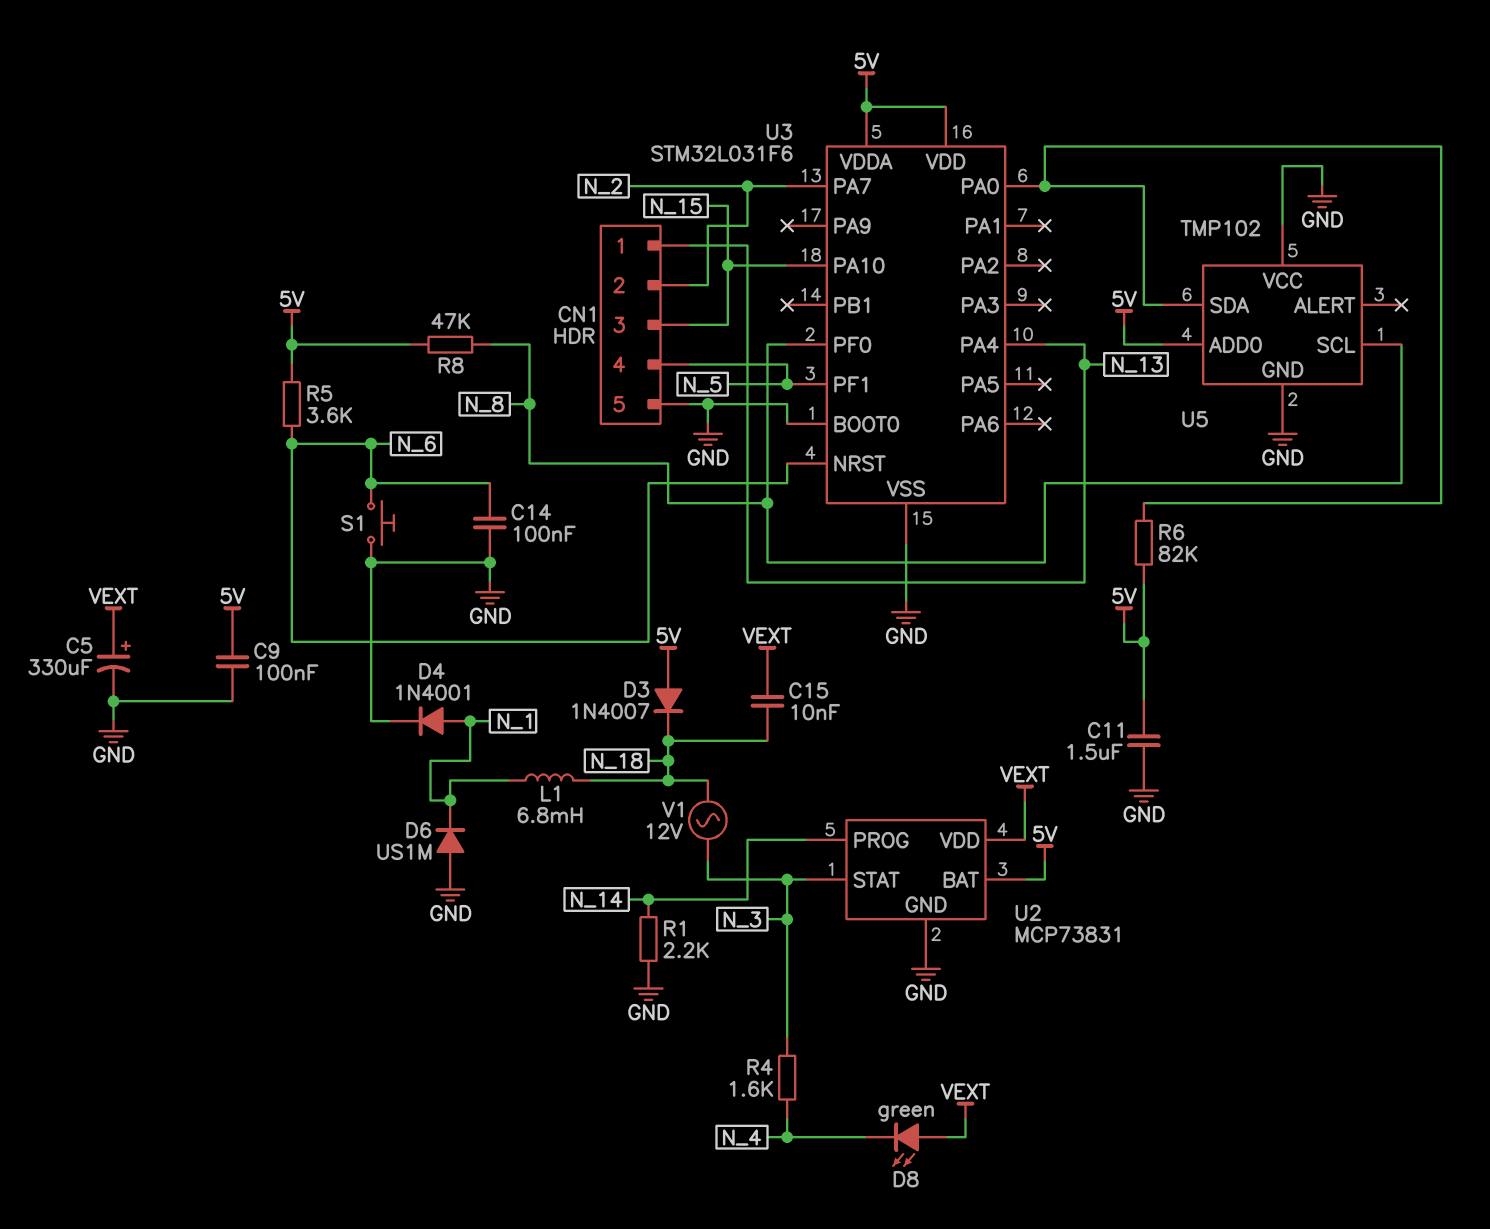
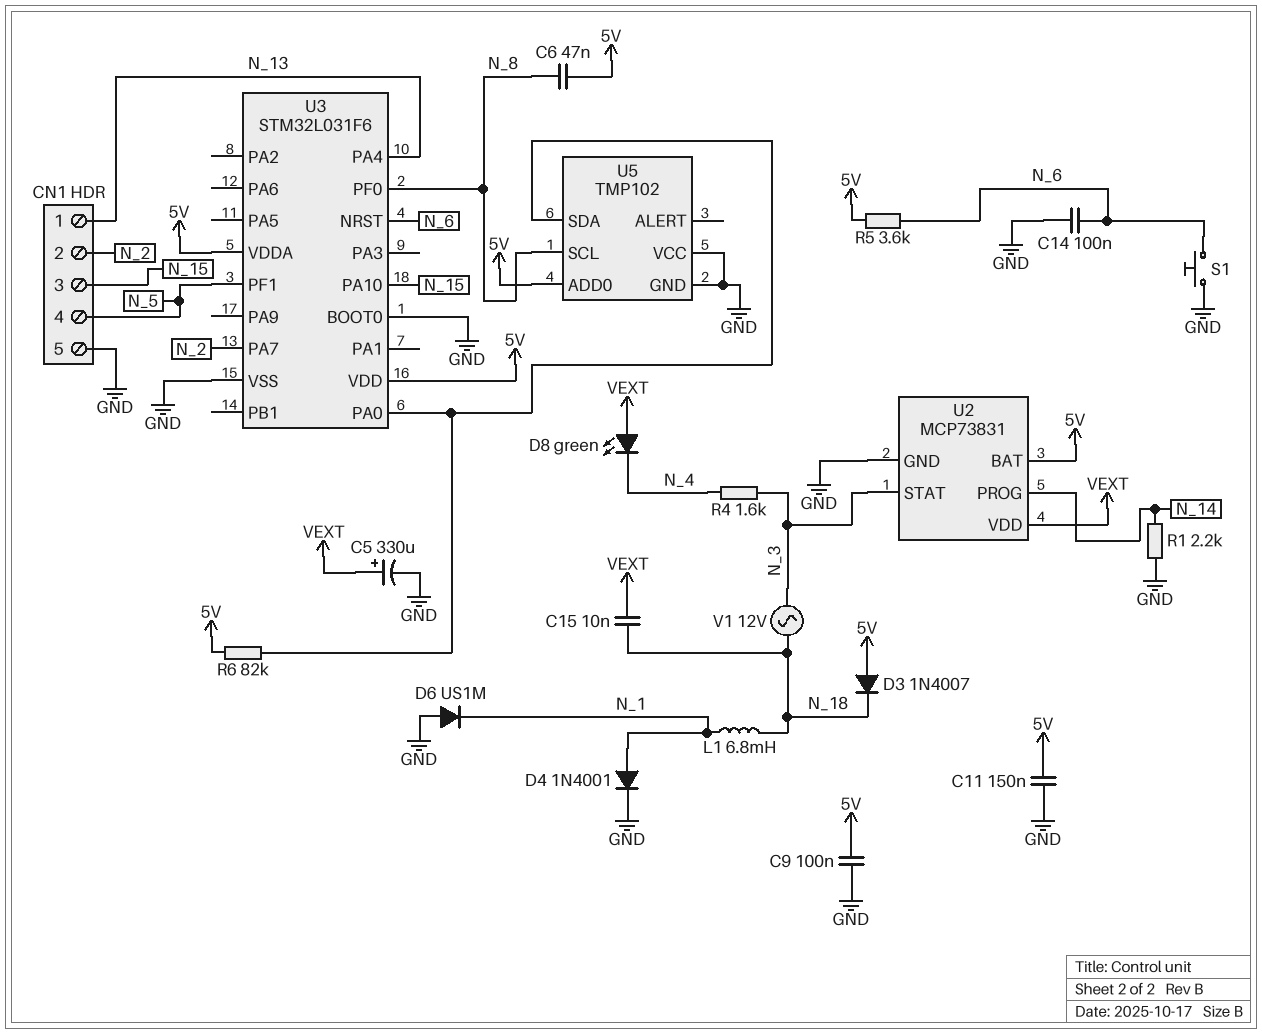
C6: none -> 47nF (5V, N_8)
C11: 1.5uF (5V, GND) -> 150nF (5V, GND)
R8: 47k (5V, N_8) -> none

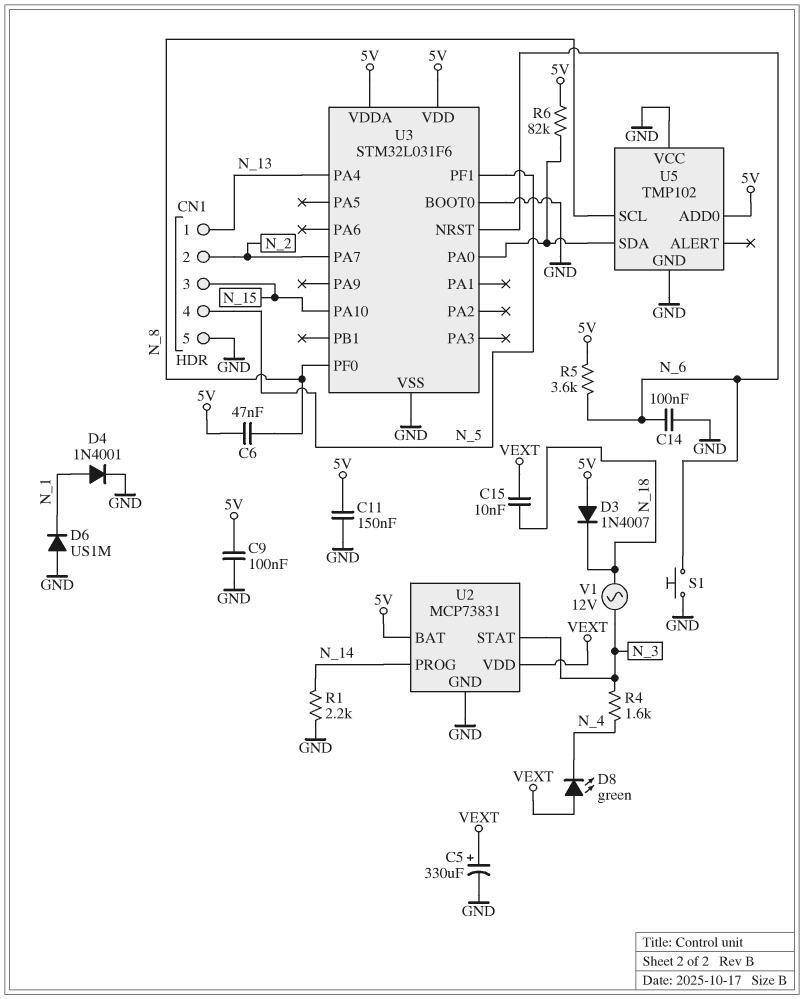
L1: 6.8mH (N_1, N_18) -> none

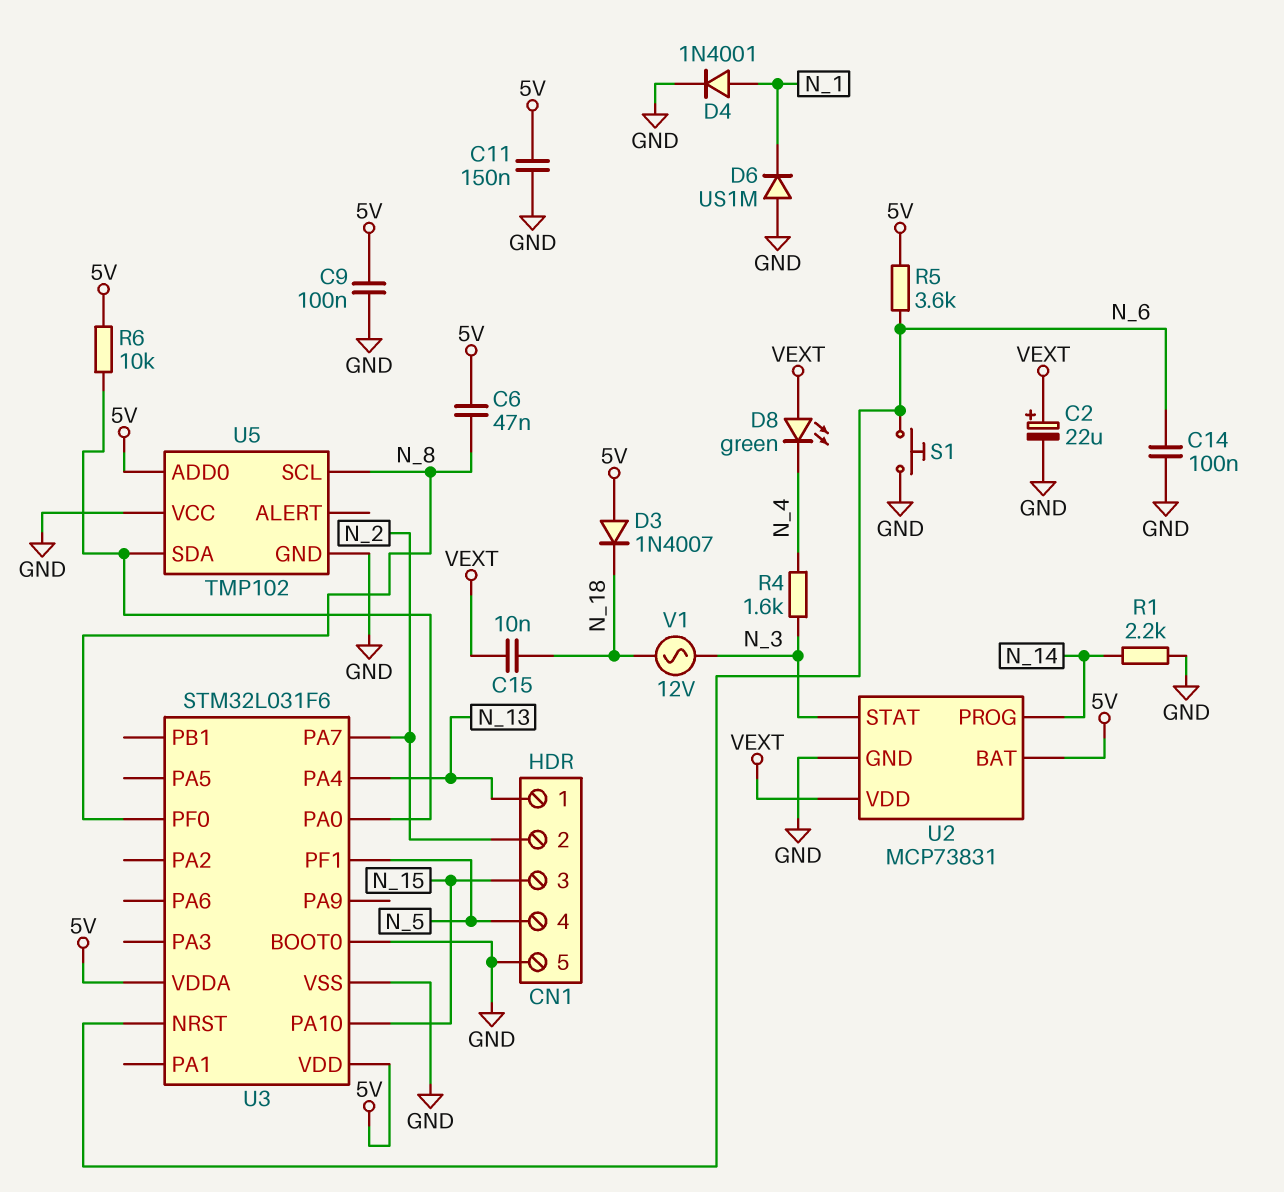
C2: none -> 22uF (plus VEXT, minus GND)
C5: 330uF (plus VEXT, minus GND) -> none
R6: 82k (5V, U3/PA0) -> 10k (5V, U3/PA0)

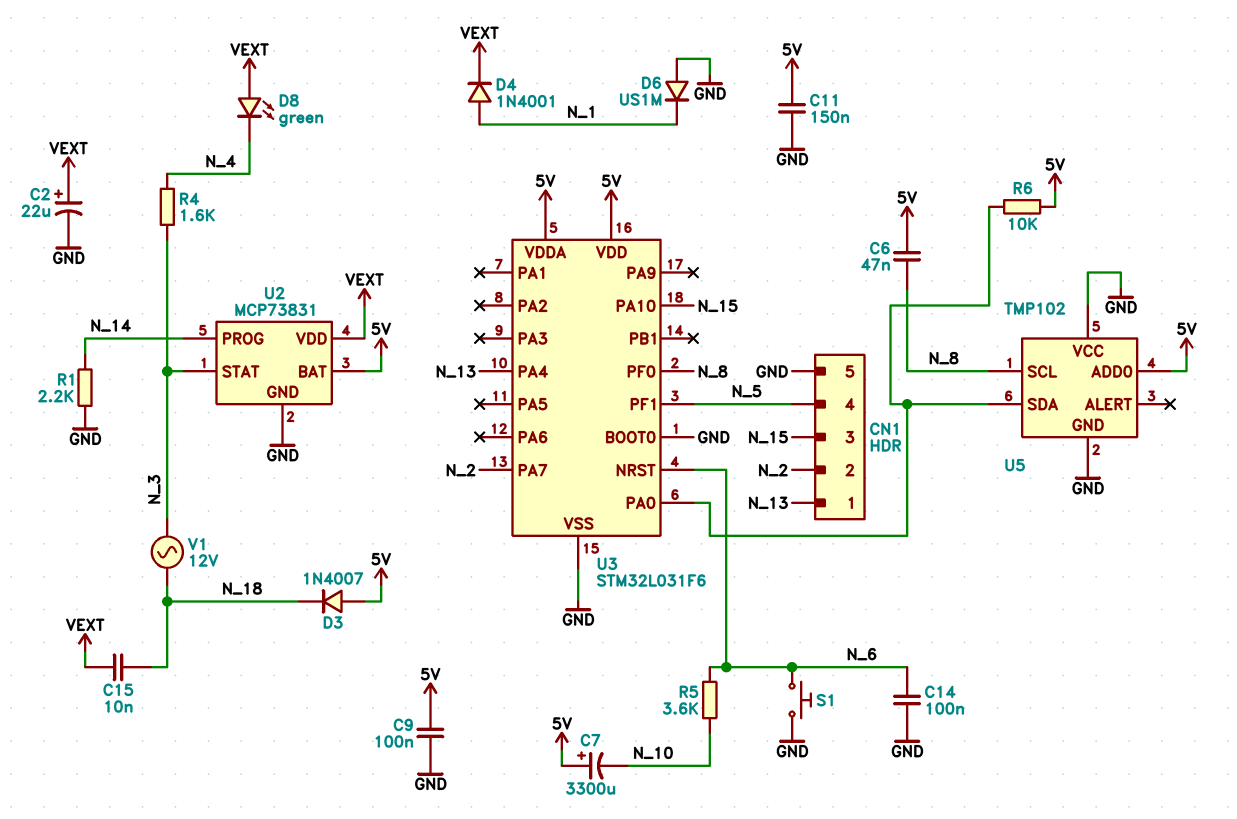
C7: none -> 3300uF (plus 5V, minus N_10)
D4: diode 1N4001 (A N_1, K GND) -> diode 1N4001 (A N_1, K VEXT)
R5: 3.6k (5V, N_6) -> 3.6k (N_6, N_10)

